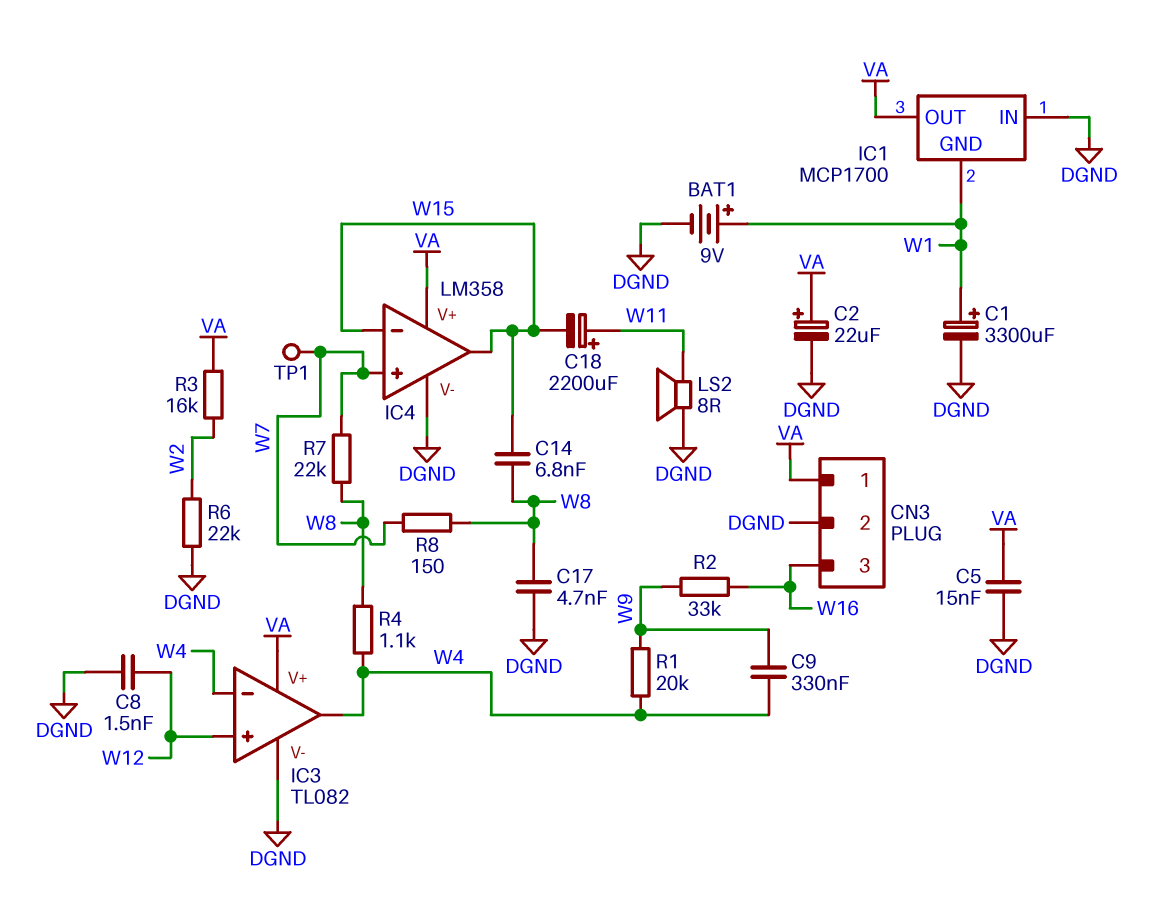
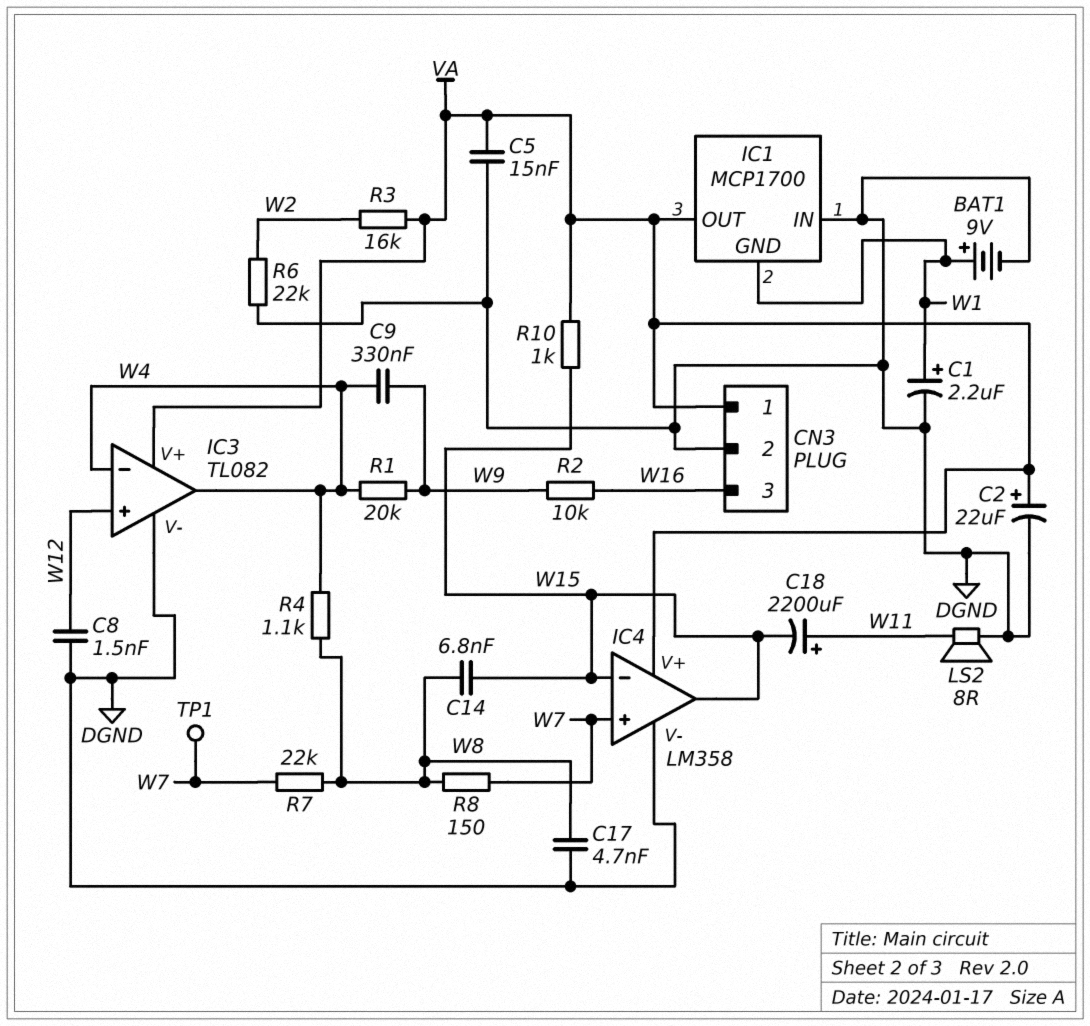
C1: 3300uF (plus W1, minus DGND) -> 2.2uF (plus W1, minus DGND)
R2: 33k (W9, W16) -> 10k (W9, W16)
R10: none -> 1k (VA, W15)

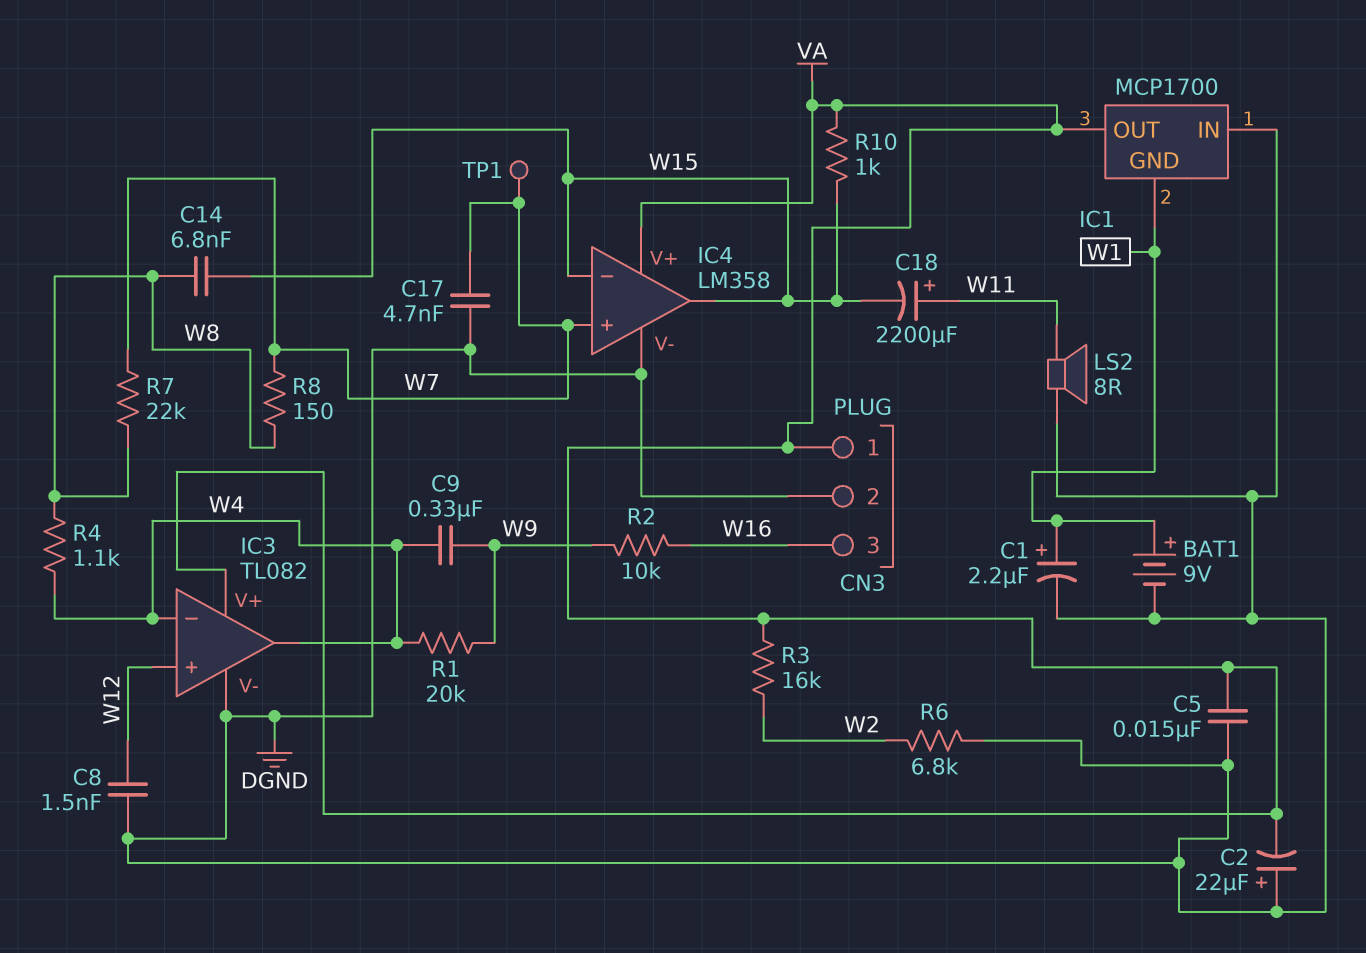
C2: 22uF (plus VA, minus DGND) -> 22uF (plus DGND, minus VA)
C17: 4.7nF (DGND, W8) -> 4.7nF (DGND, W7)
R6: 22k (DGND, W2) -> 6.8k (DGND, W2)

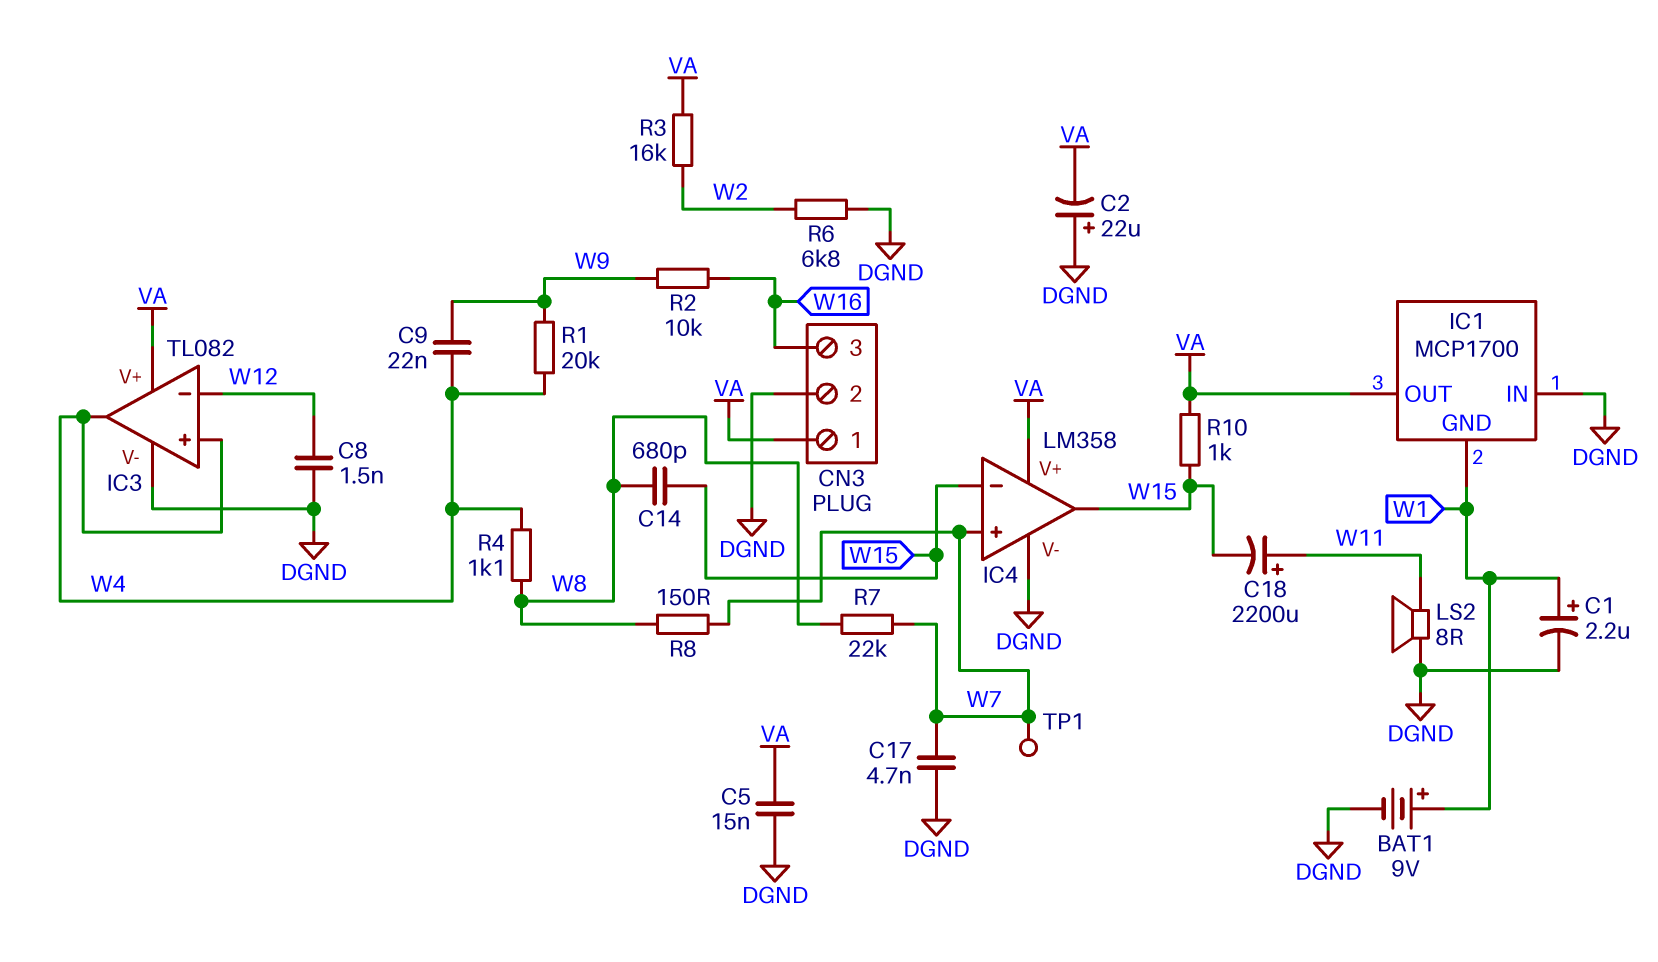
C9: 330nF (W4, W9) -> 22nF (W4, W9)
C14: 6.8nF (W8, W15) -> 680pF (W8, W15)
IC3 pin in+: W12 -> W4
IC3 pin in-: W4 -> W12

